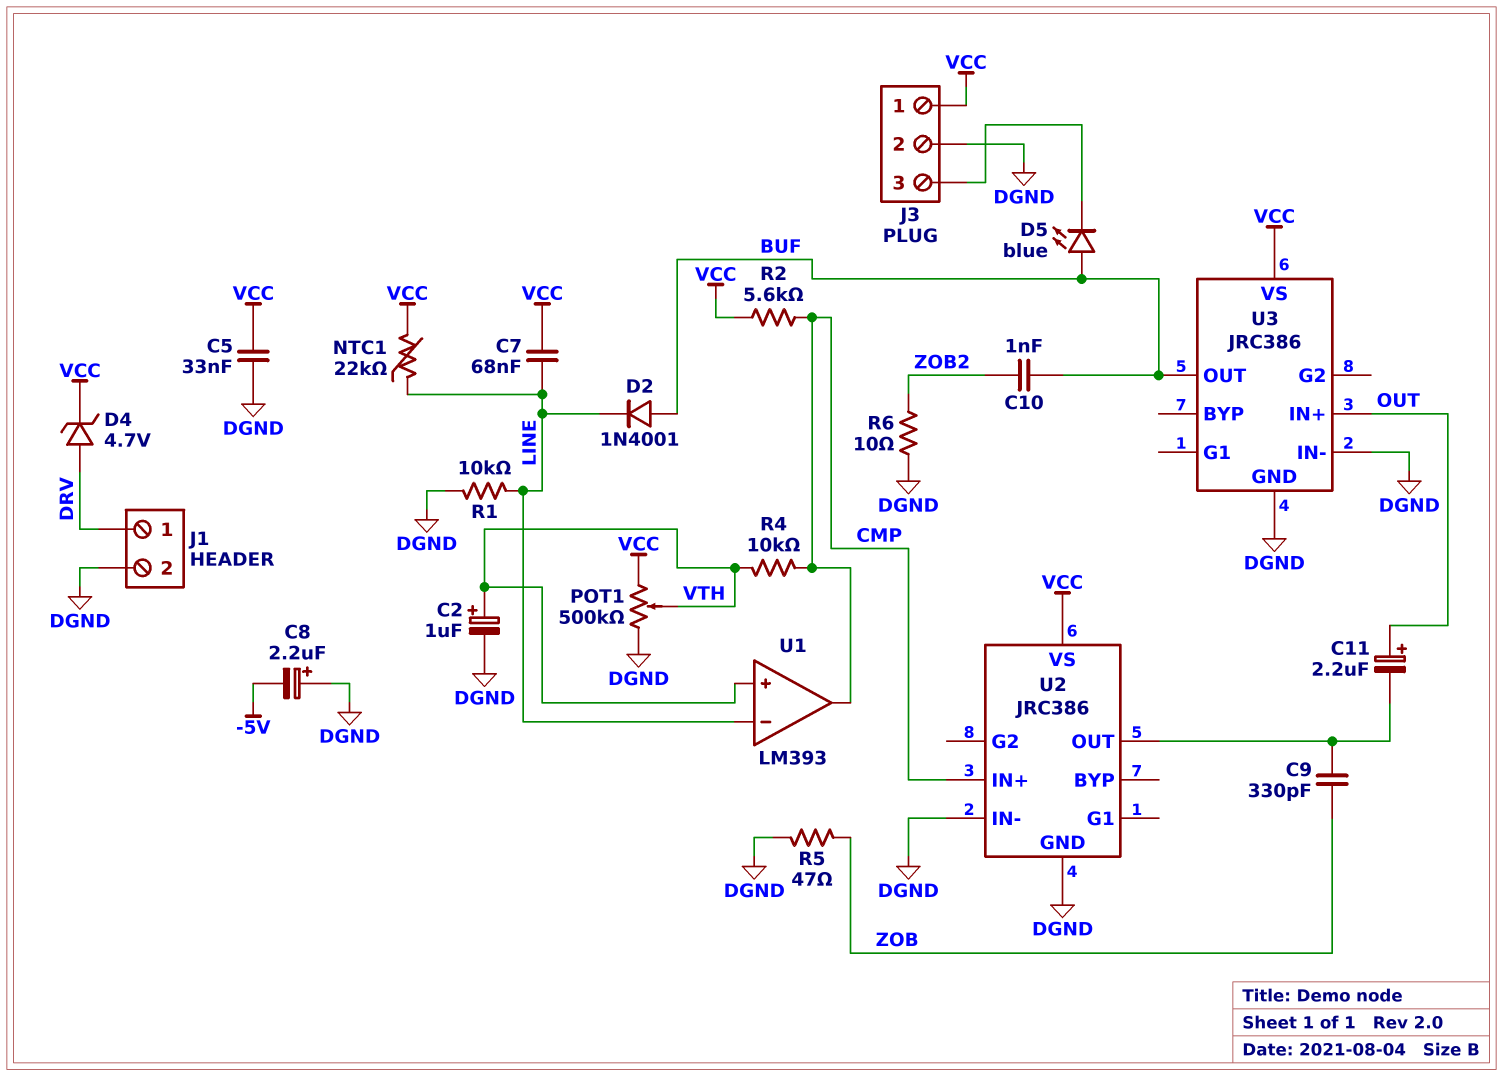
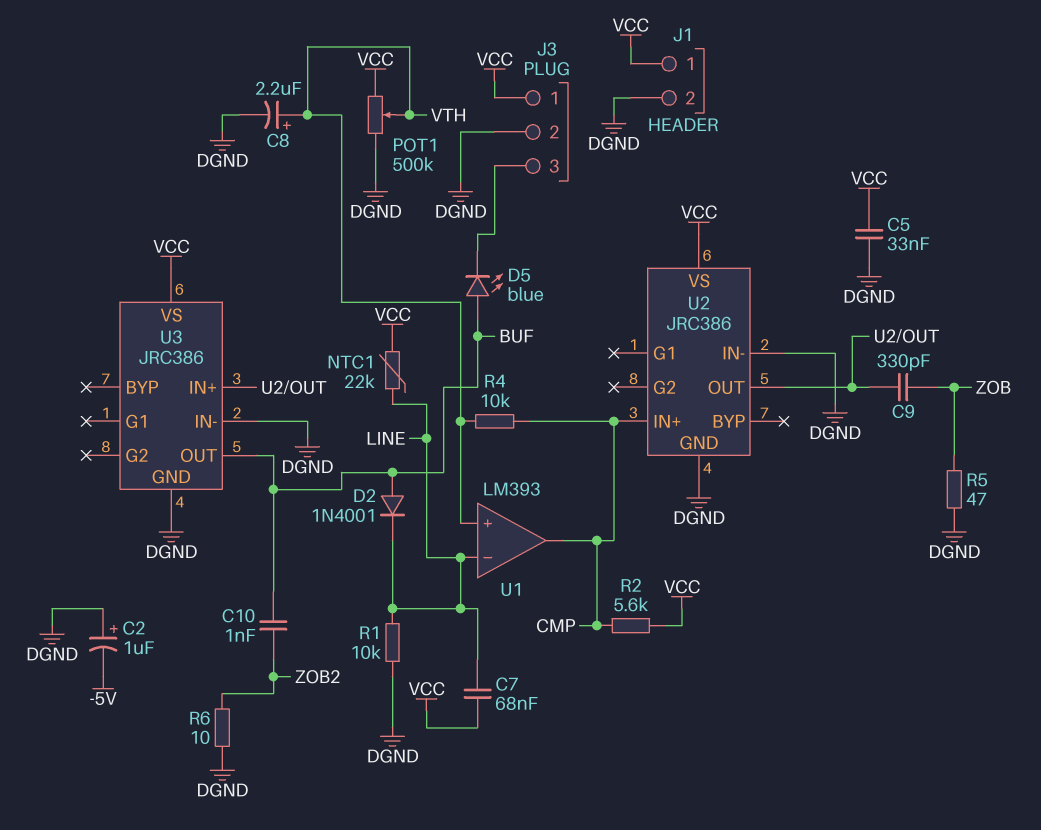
C2: 1uF (plus VTH, minus DGND) -> 1uF (plus DGND, minus -5V)
C8: 2.2uF (plus DGND, minus -5V) -> 2.2uF (plus VTH, minus DGND)
C11: 2.2uF (plus OUT, minus U2/OUT) -> none
D4: zener 4.7V (A DRV, K VCC) -> none
J1 pin 1: DRV -> VCC
U3 pin IN+: OUT -> U2/OUT

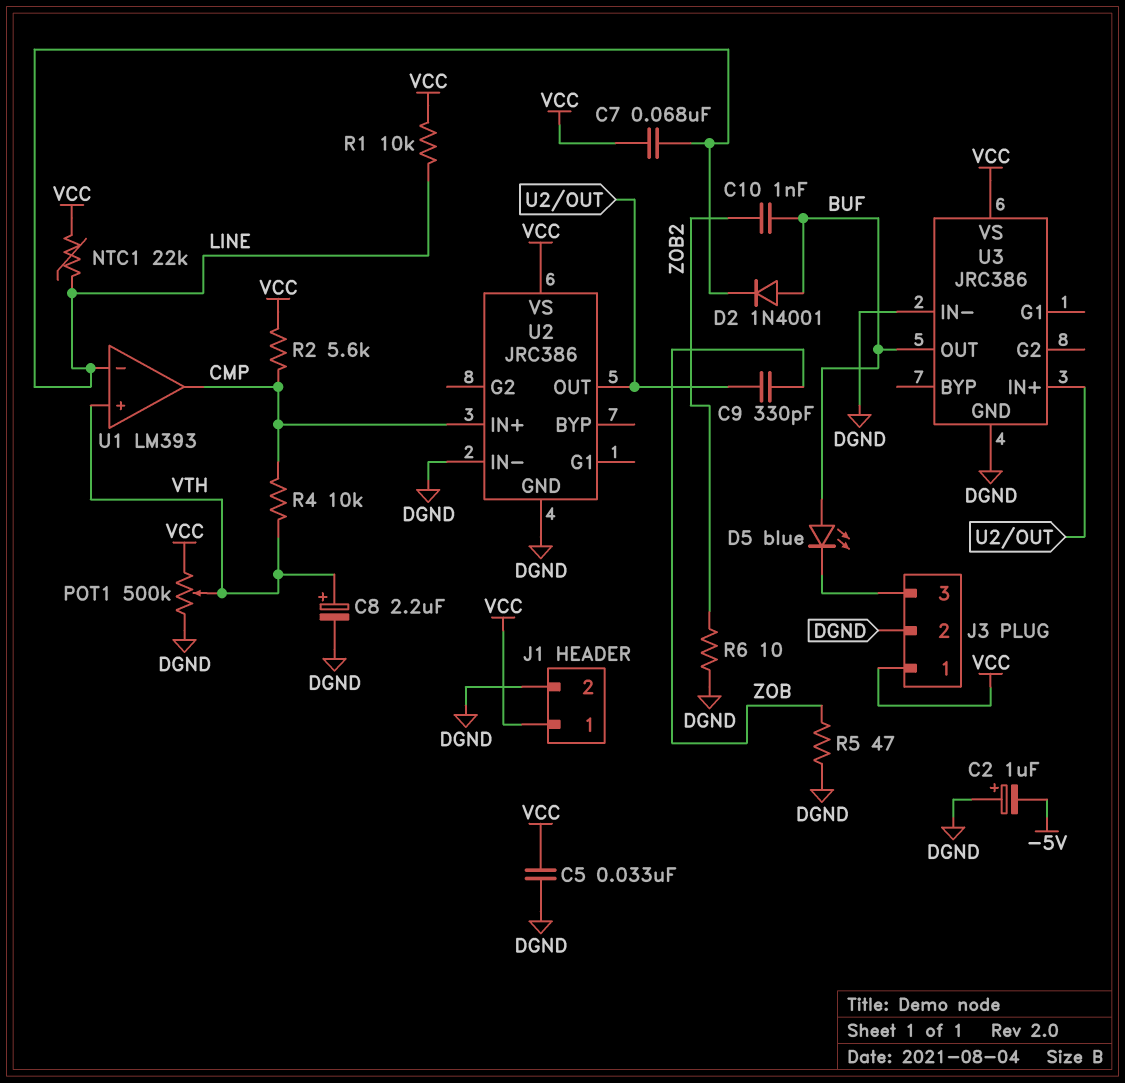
R1: 10k (DGND, LINE) -> 10k (LINE, VCC)

